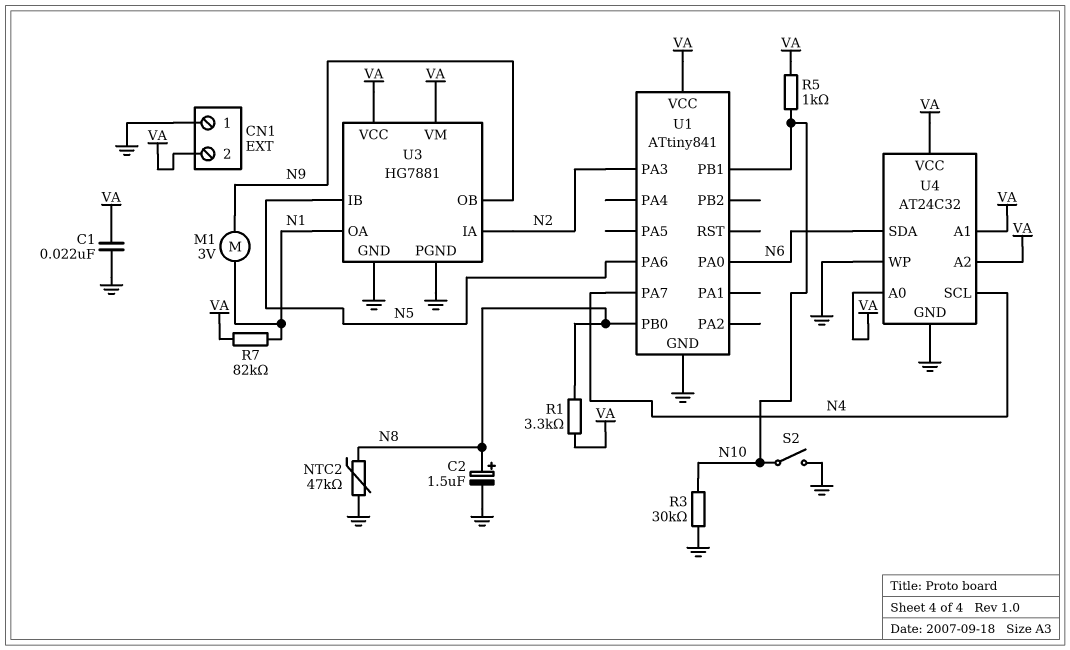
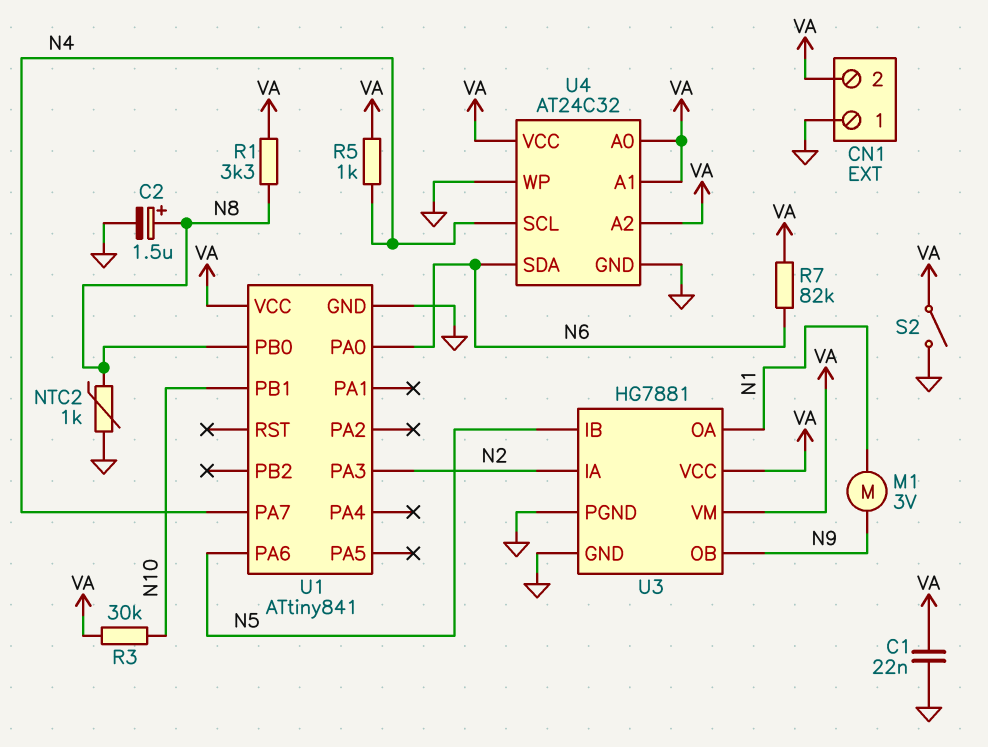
NTC2: 47k (GND, N8) -> 1k (GND, N8)
R3: 30k (GND, N10) -> 30k (N10, VA)
R5: 1k (N10, VA) -> 1k (N4, VA)
R7: 82k (N1, VA) -> 82k (N6, VA)
S2: switch (GND, N10) -> switch (GND, VA)

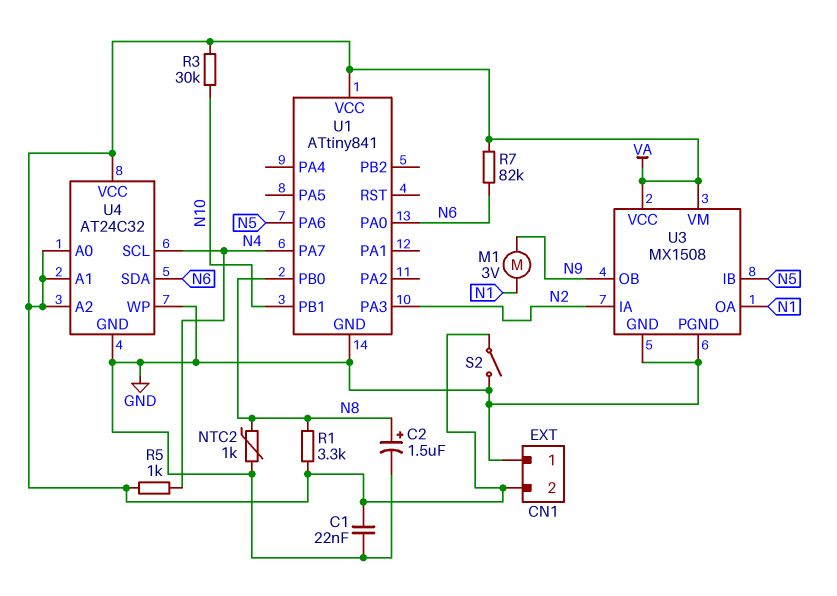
U3: HG7881 -> MX1508

